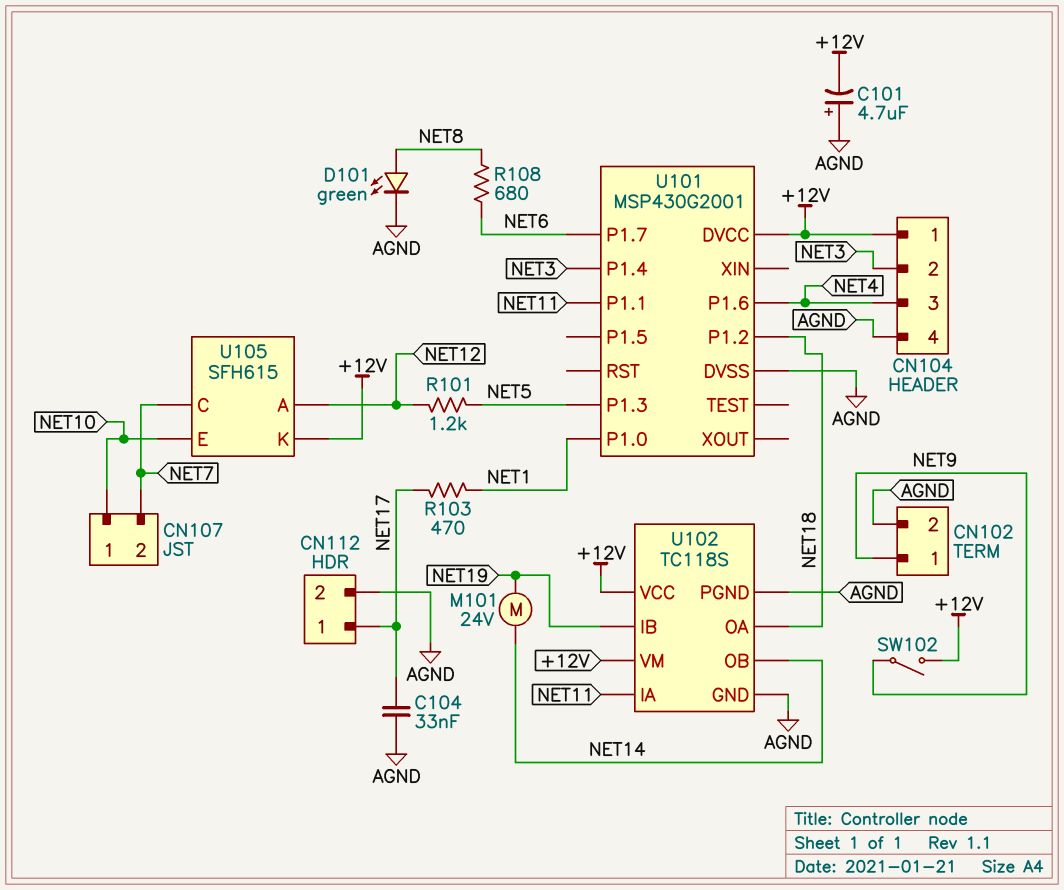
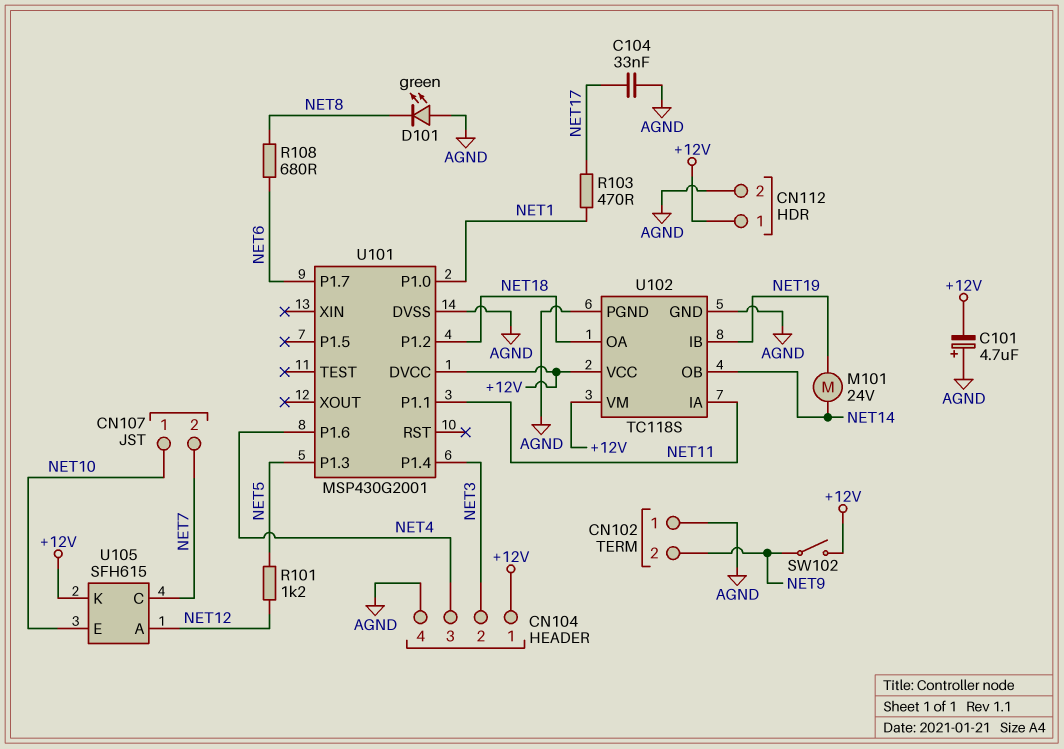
CN102 pin 1: NET9 -> AGND
CN102 pin 2: AGND -> NET9
CN112 pin 1: NET17 -> +12V
D101: LED green (A NET8, K AGND) -> LED green (A AGND, K NET8)

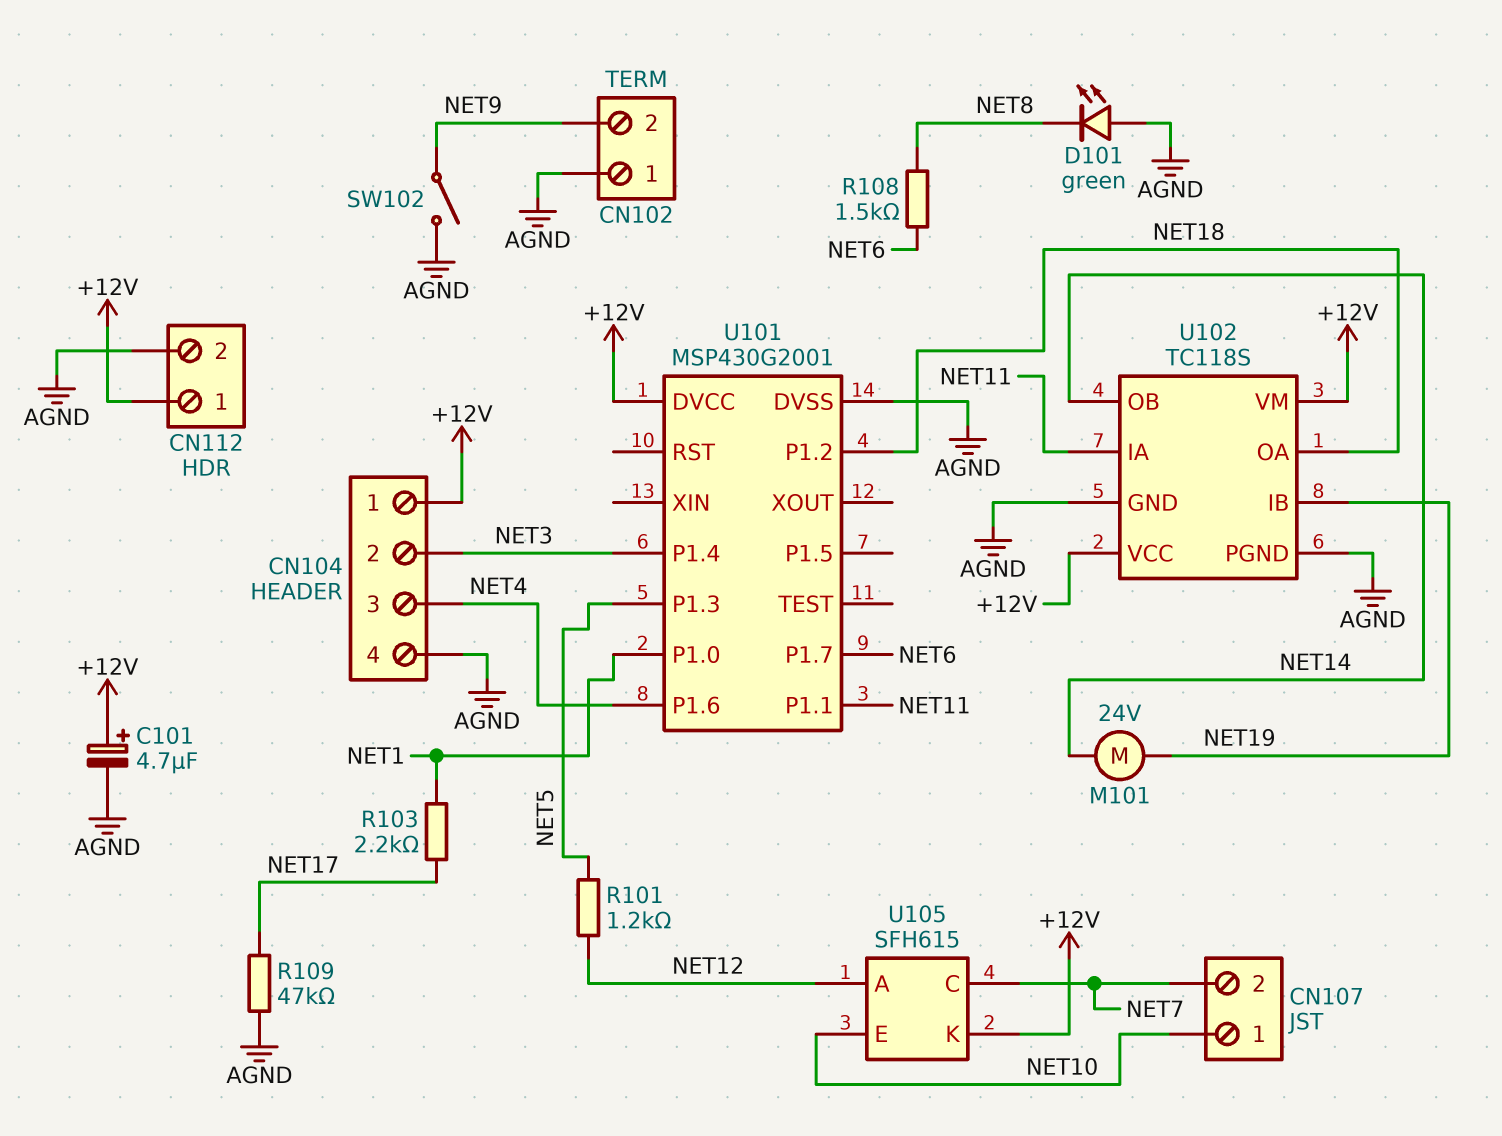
C101: 4.7uF (plus AGND, minus +12V) -> 4.7uF (plus +12V, minus AGND)
C104: 33nF (AGND, NET17) -> none
R103: 470 (NET1, NET17) -> 2.2k (NET1, NET17)
R108: 680 (NET6, NET8) -> 1.5k (NET6, NET8)
R109: none -> 47k (AGND, NET17)
SW102: switch (+12V, NET9) -> switch (AGND, NET9)

